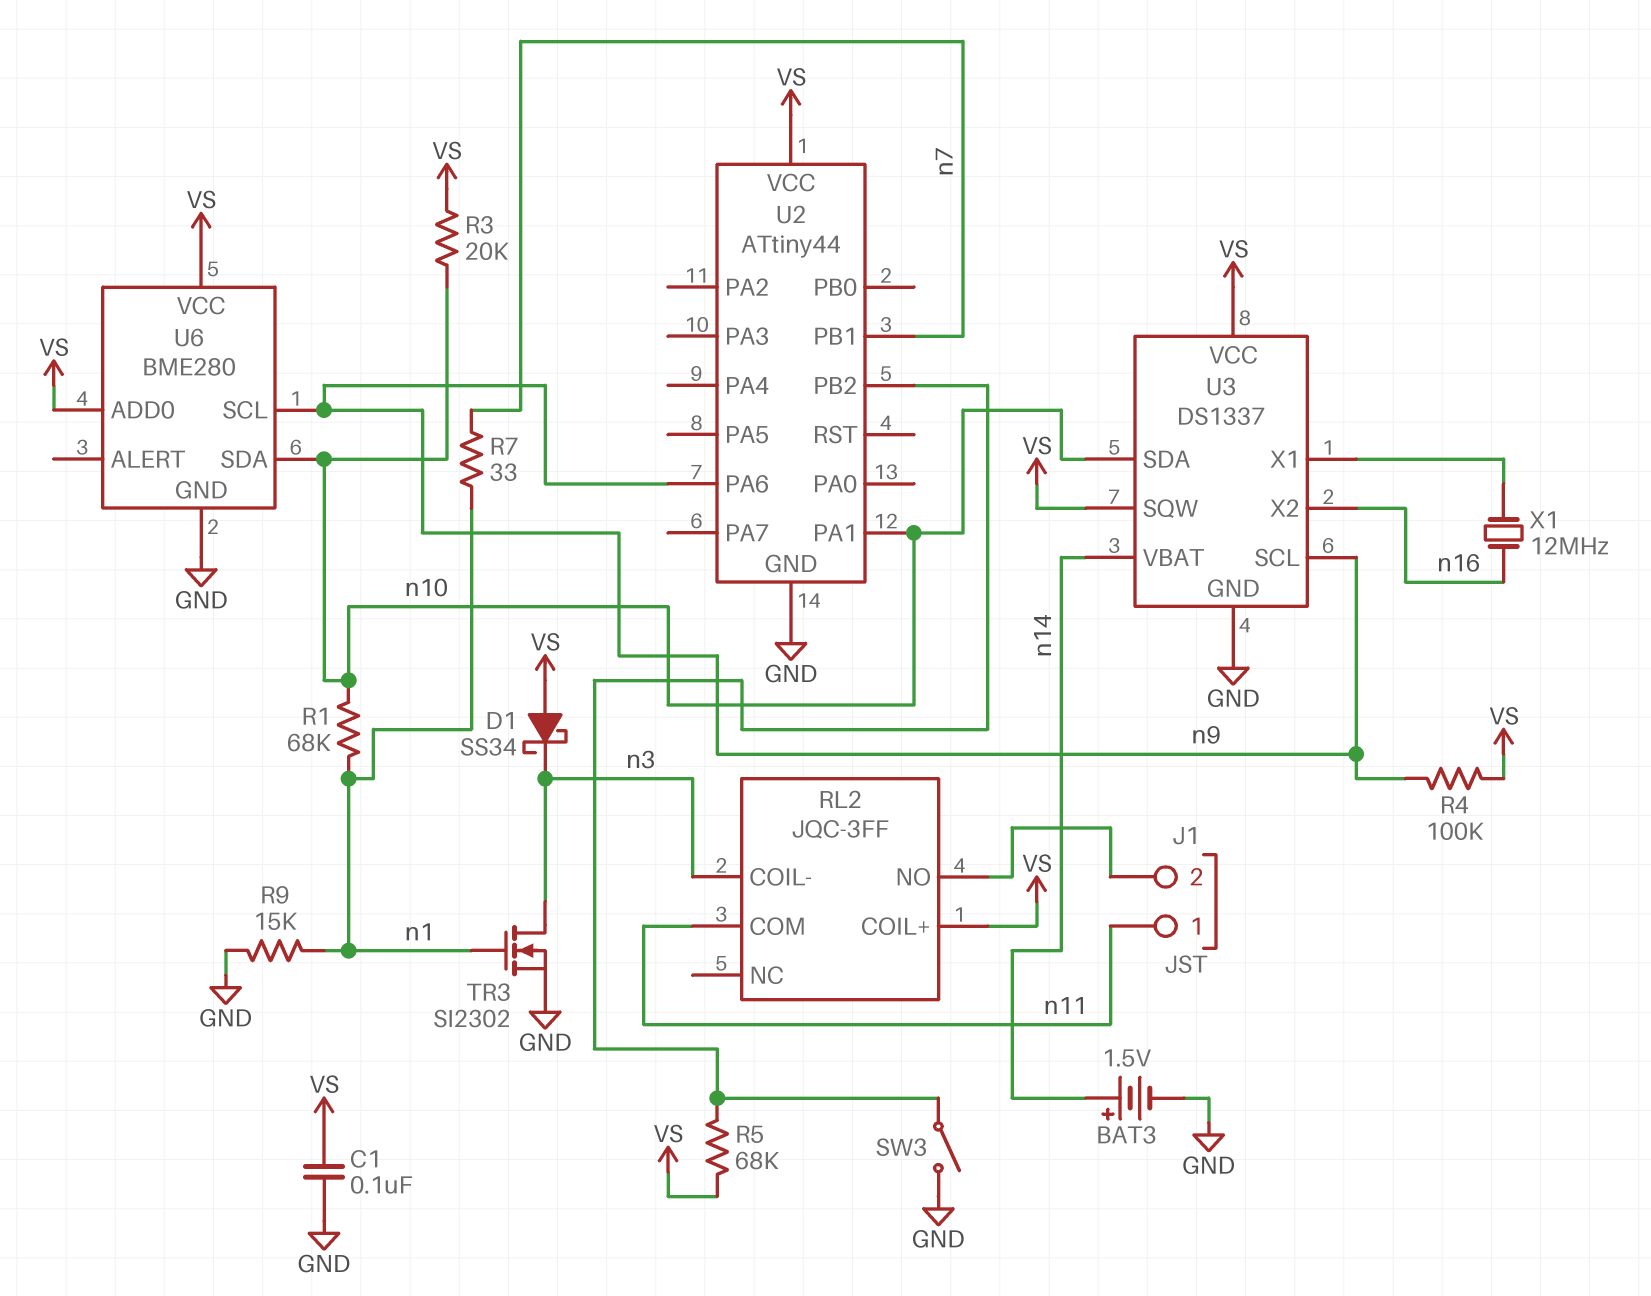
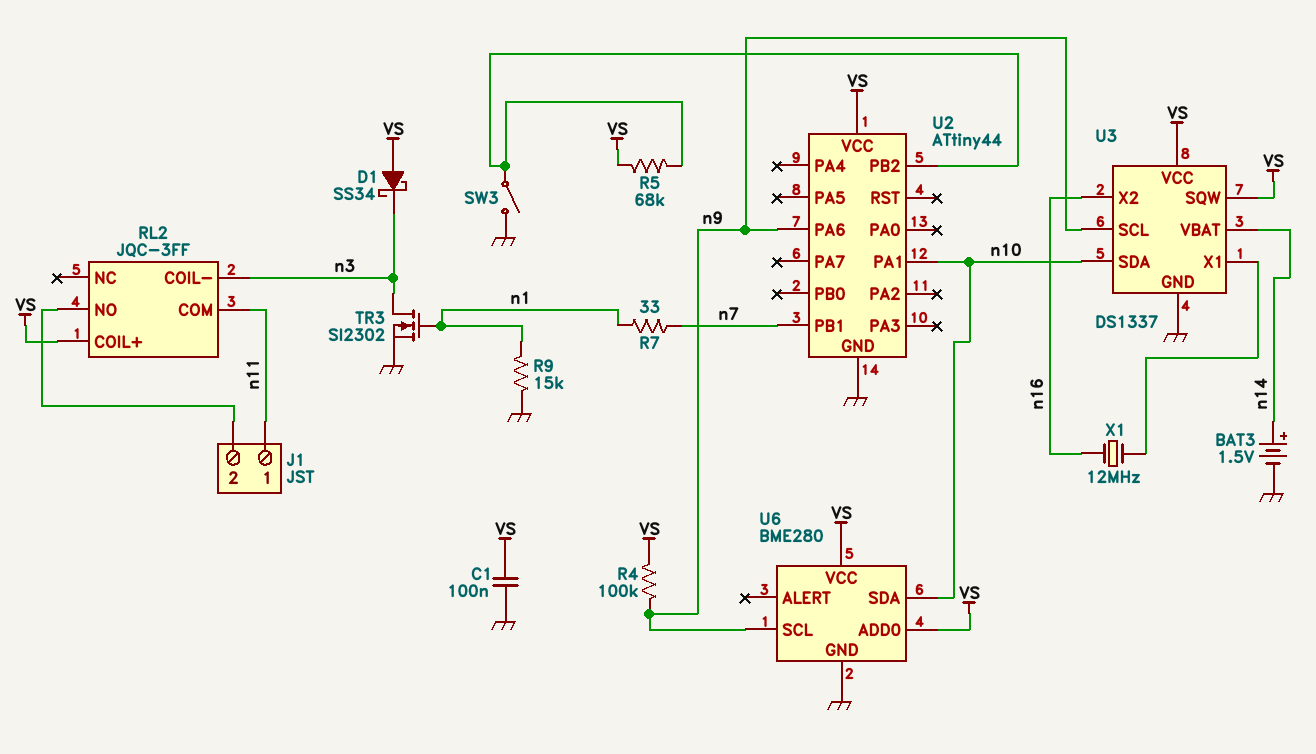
R1: 68k (n1, n10) -> none
R3: 20k (VS, n10) -> none

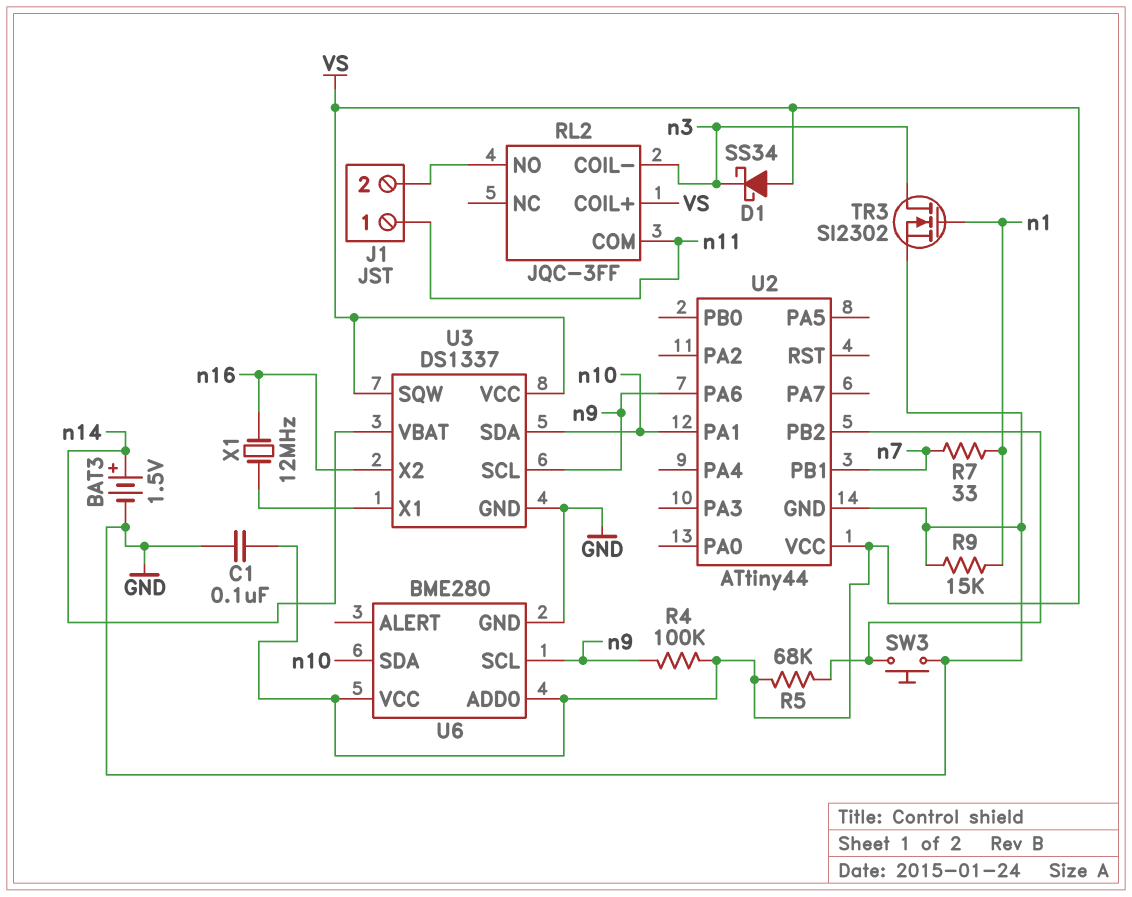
SW3: switch (GND, U2/PB2) -> button (GND, U2/PB2)

